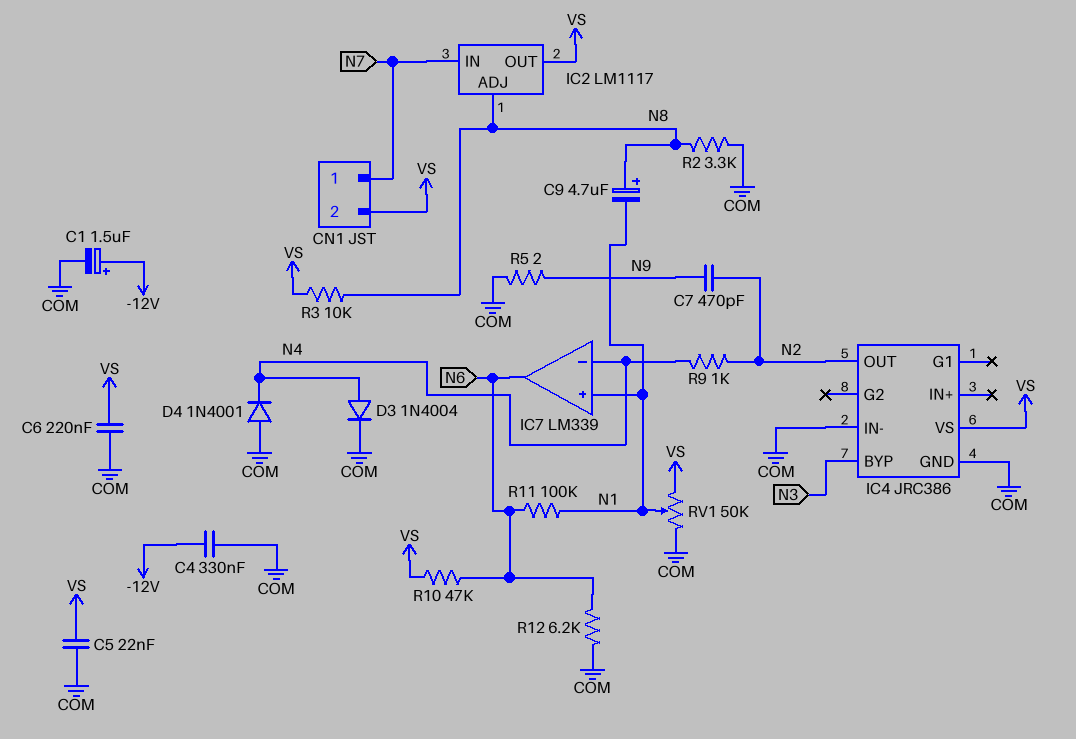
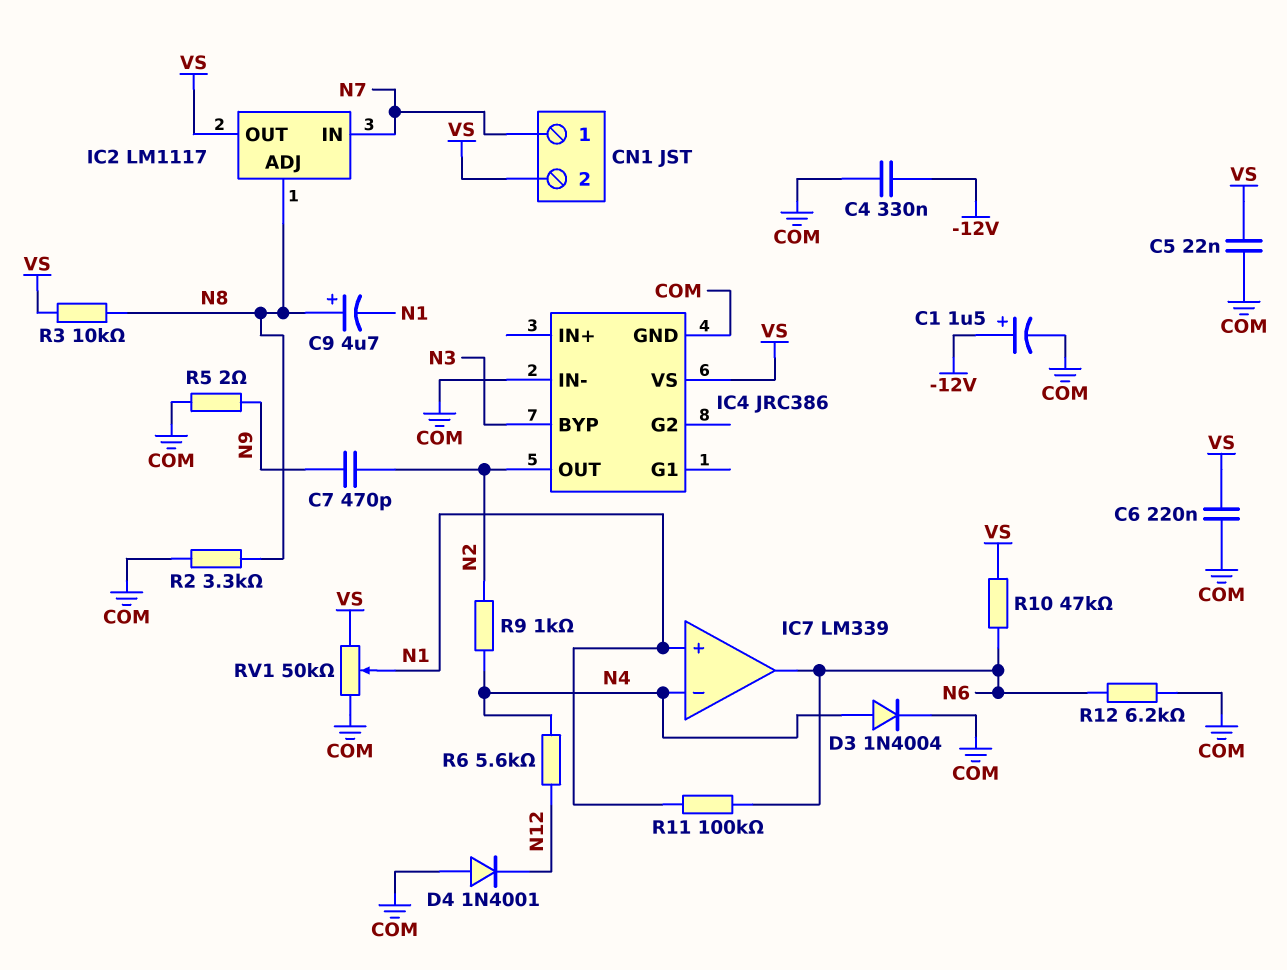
D4: diode 1N4001 (A COM, K N4) -> diode 1N4001 (A COM, K N12)
R6: none -> 5.6k (N4, N12)

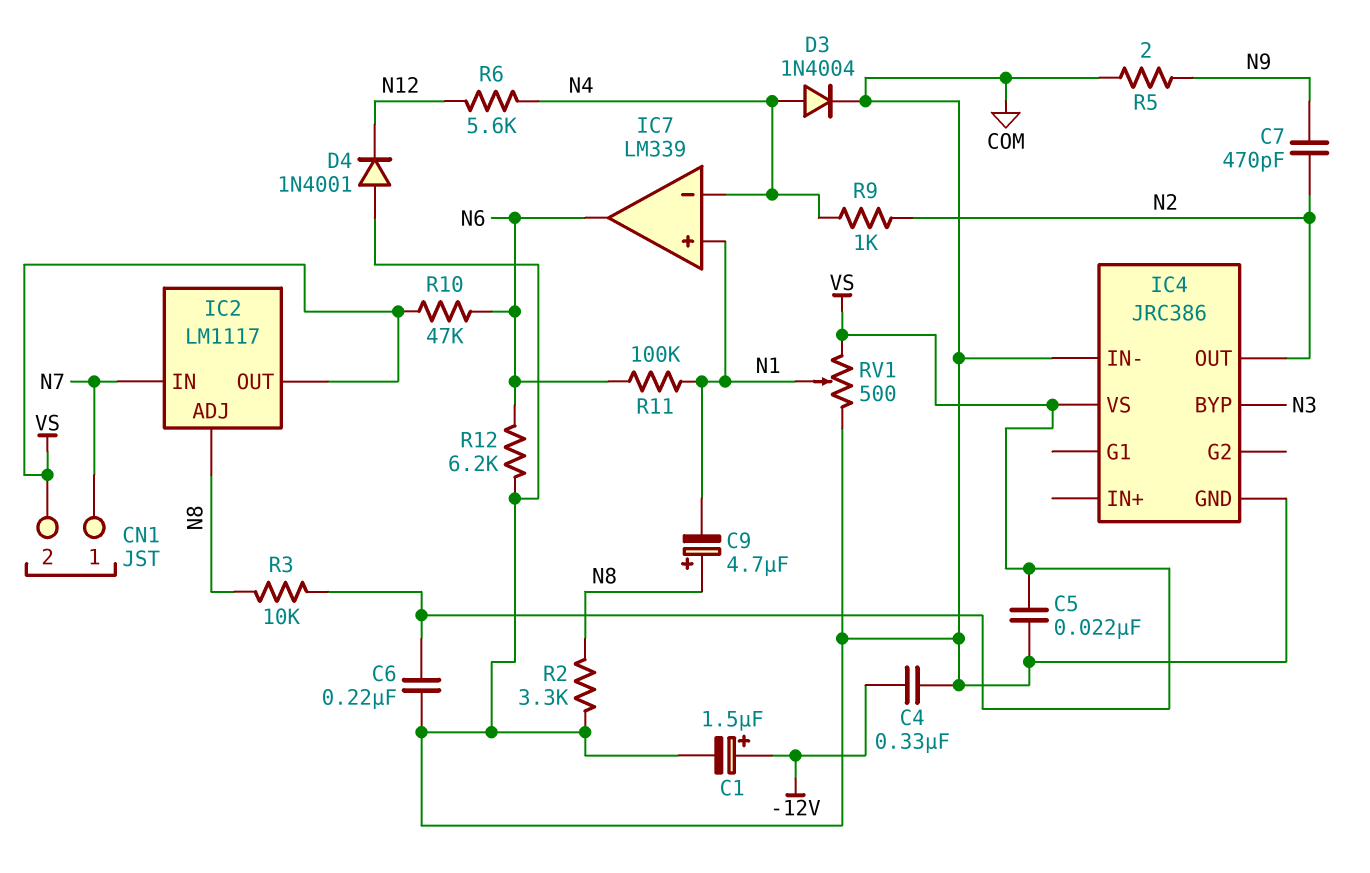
RV1: 50k (COM, VS, wiper N1) -> 500 (COM, VS, wiper N1)

